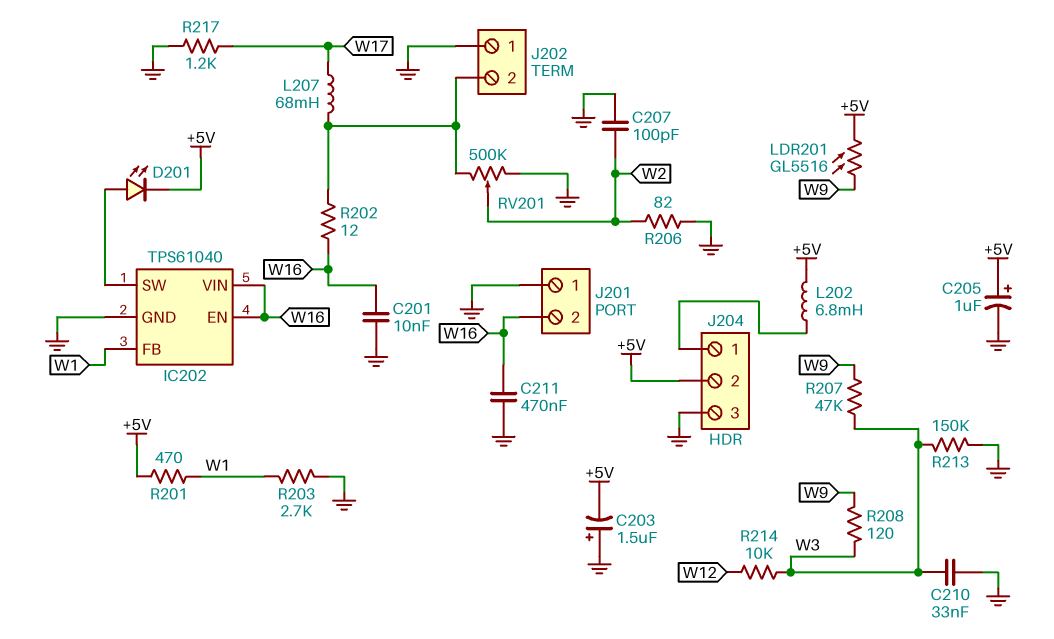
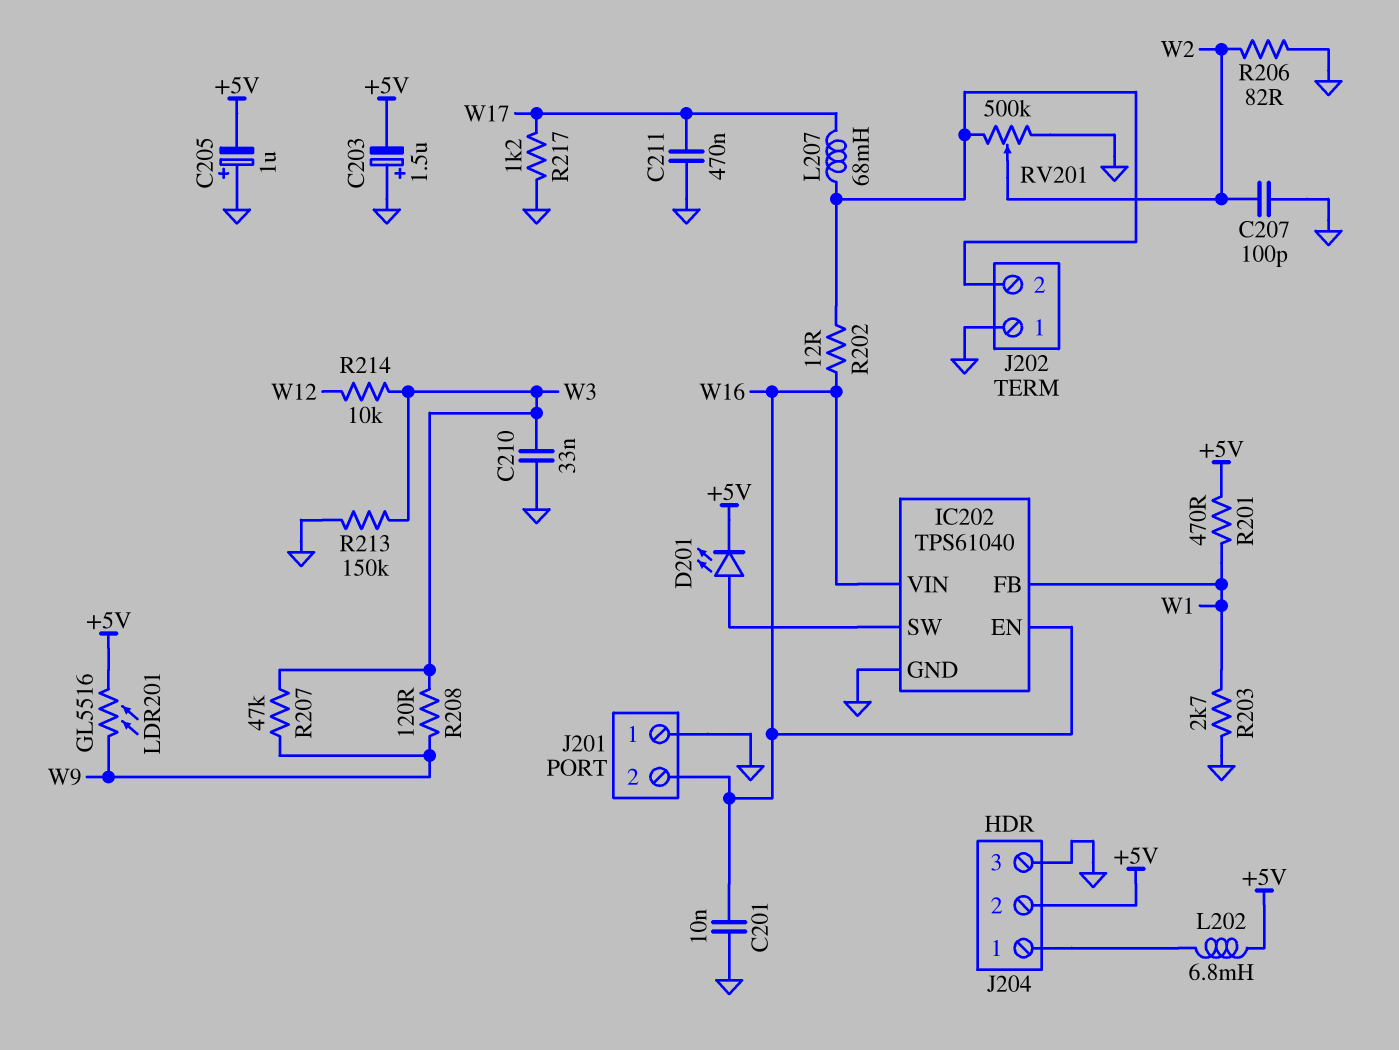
C205: 1uF (plus +5V, minus GND) -> 1uF (plus GND, minus +5V)
C211: 470nF (GND, W16) -> 470nF (GND, W17)

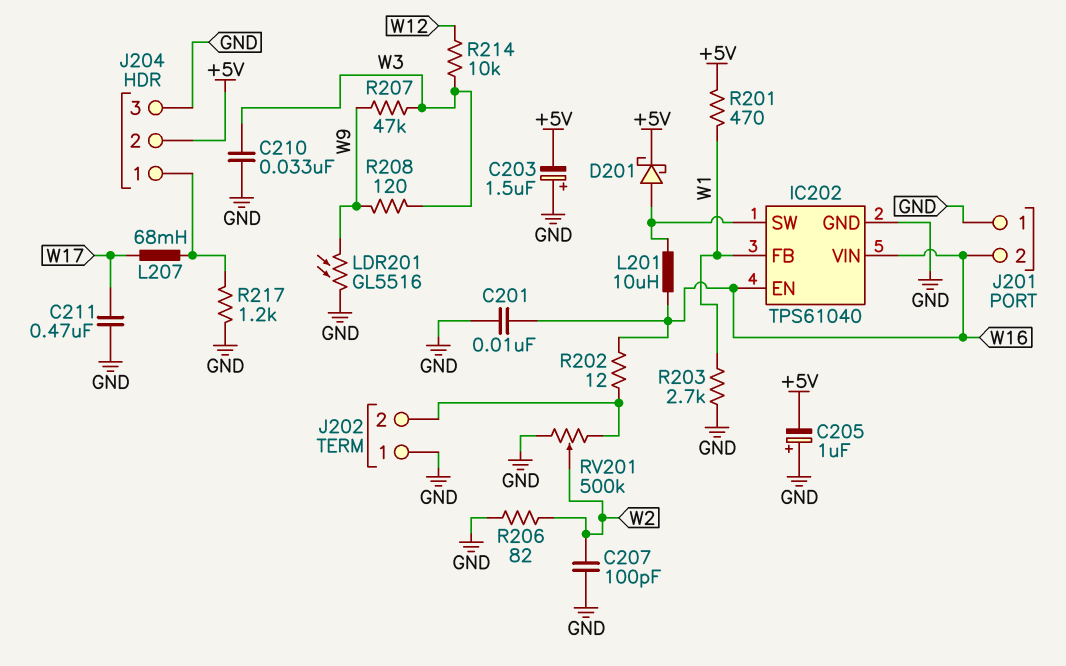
D201: LED (A IC202/SW, K +5V) -> schottky (A IC202/SW, K +5V)
L201: none -> 10uH (IC202/SW, W16)
L202: 6.8mH (+5V, J204/1) -> none
L207: 68mH (J202/2, W17) -> 68mH (J204/1, W17)
LDR201: GL5516 (+5V, W9) -> GL5516 (GND, W9)
R213: 150k (GND, W3) -> none
R217: 1.2k (GND, W17) -> 1.2k (GND, J204/1)

